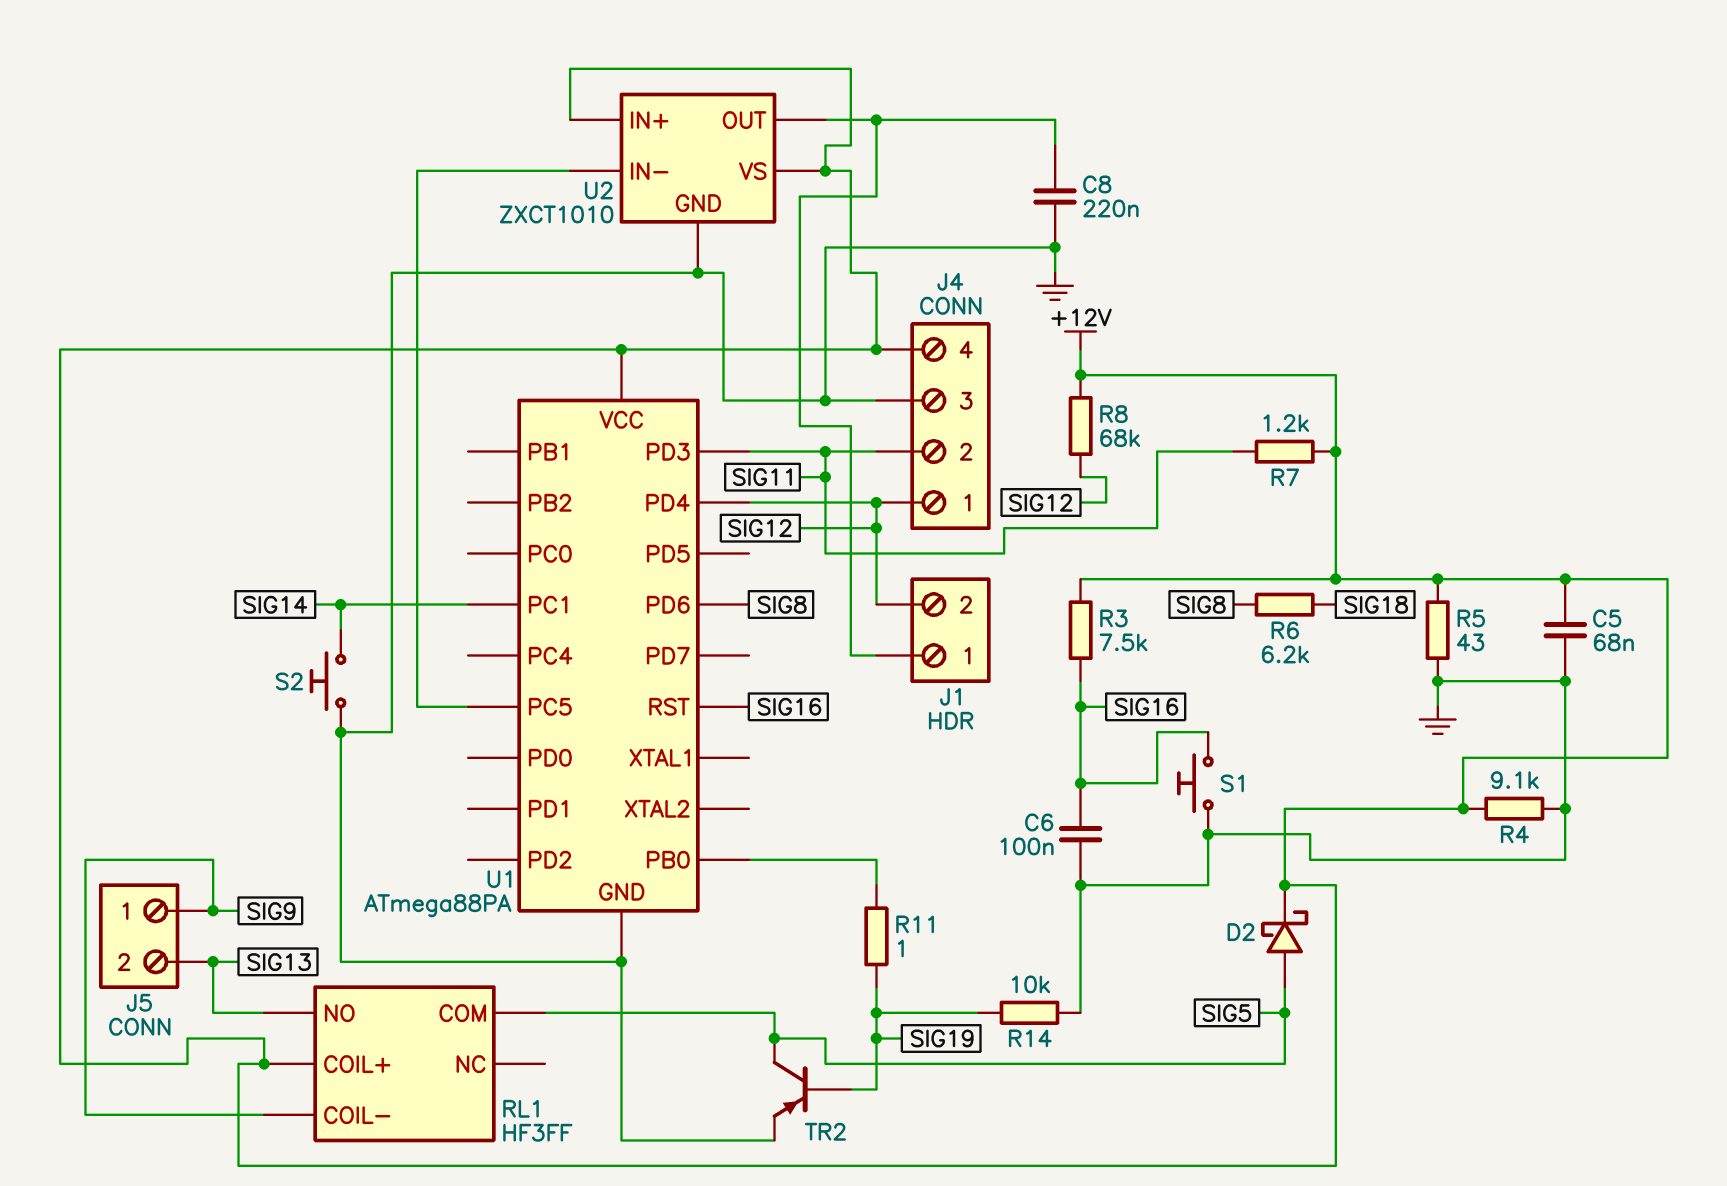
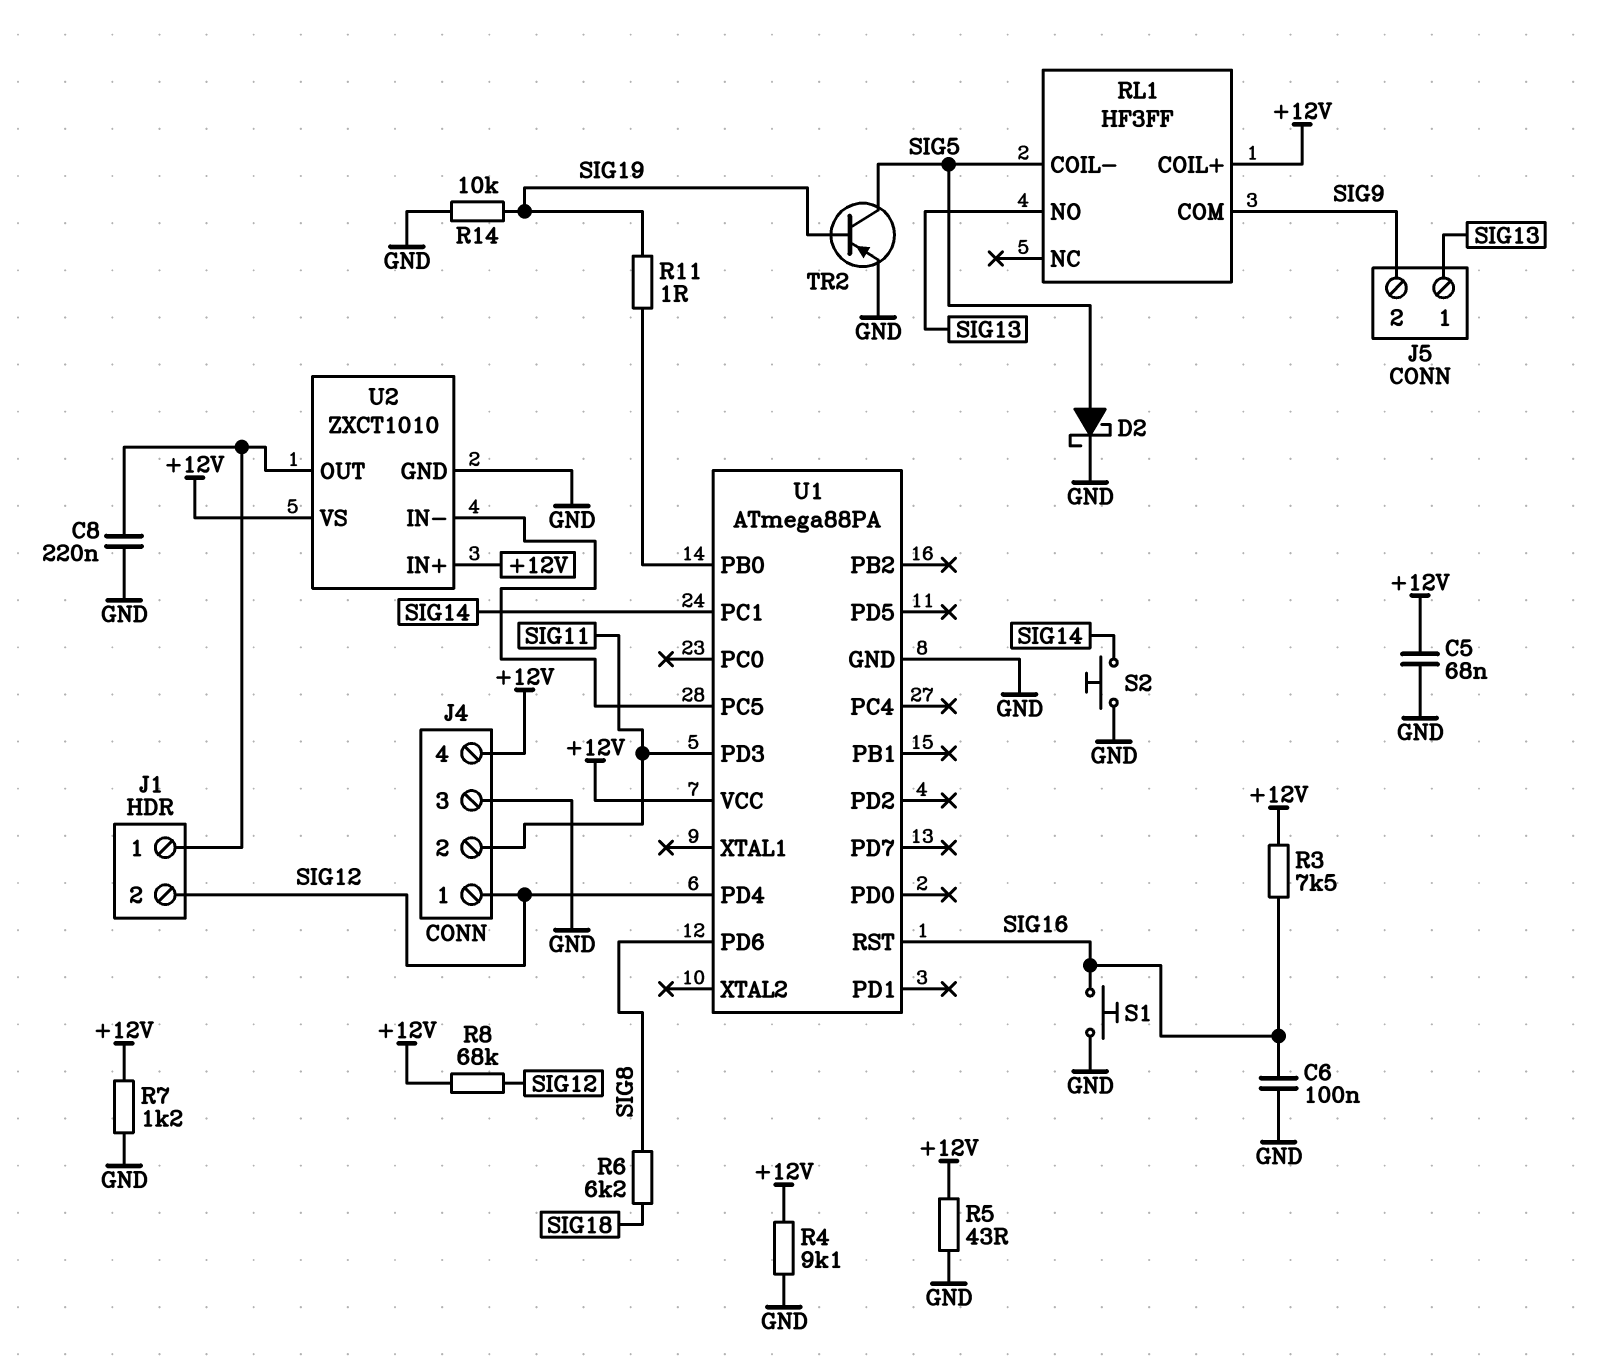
D2: schottky (A SIG5, K +12V) -> schottky (A SIG5, K GND)
J5 pin 1: SIG9 -> SIG13
J5 pin 2: SIG13 -> SIG9
R7: 1.2k (+12V, SIG11) -> 1.2k (+12V, GND)
RL1 pin COIL-: SIG9 -> SIG5
RL1 pin COM: SIG5 -> SIG9

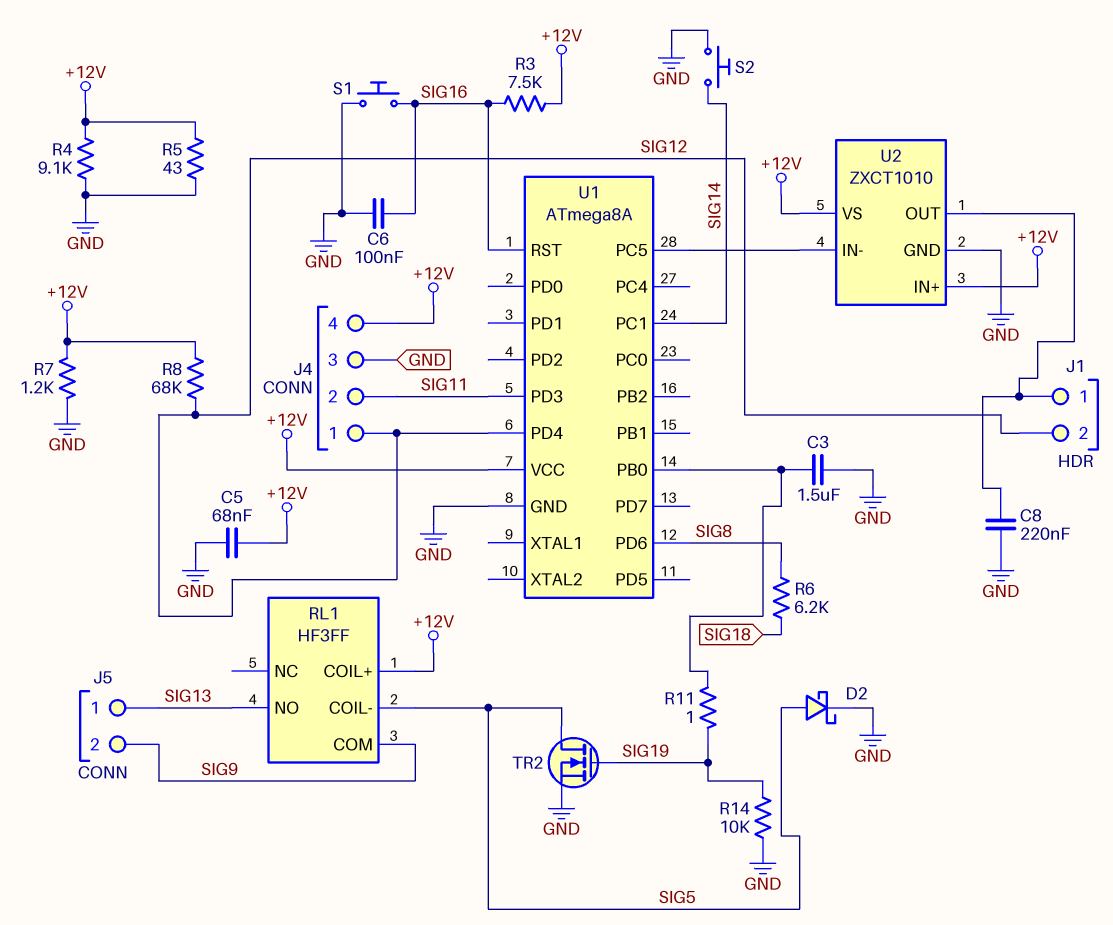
C3: none -> 1.5uF (GND, U1/PB0)
TR2: PNP (B SIG19, C SIG5, E GND) -> NMOS (G SIG19, D SIG5, S GND)
U1: ATmega88PA -> ATmega8A

